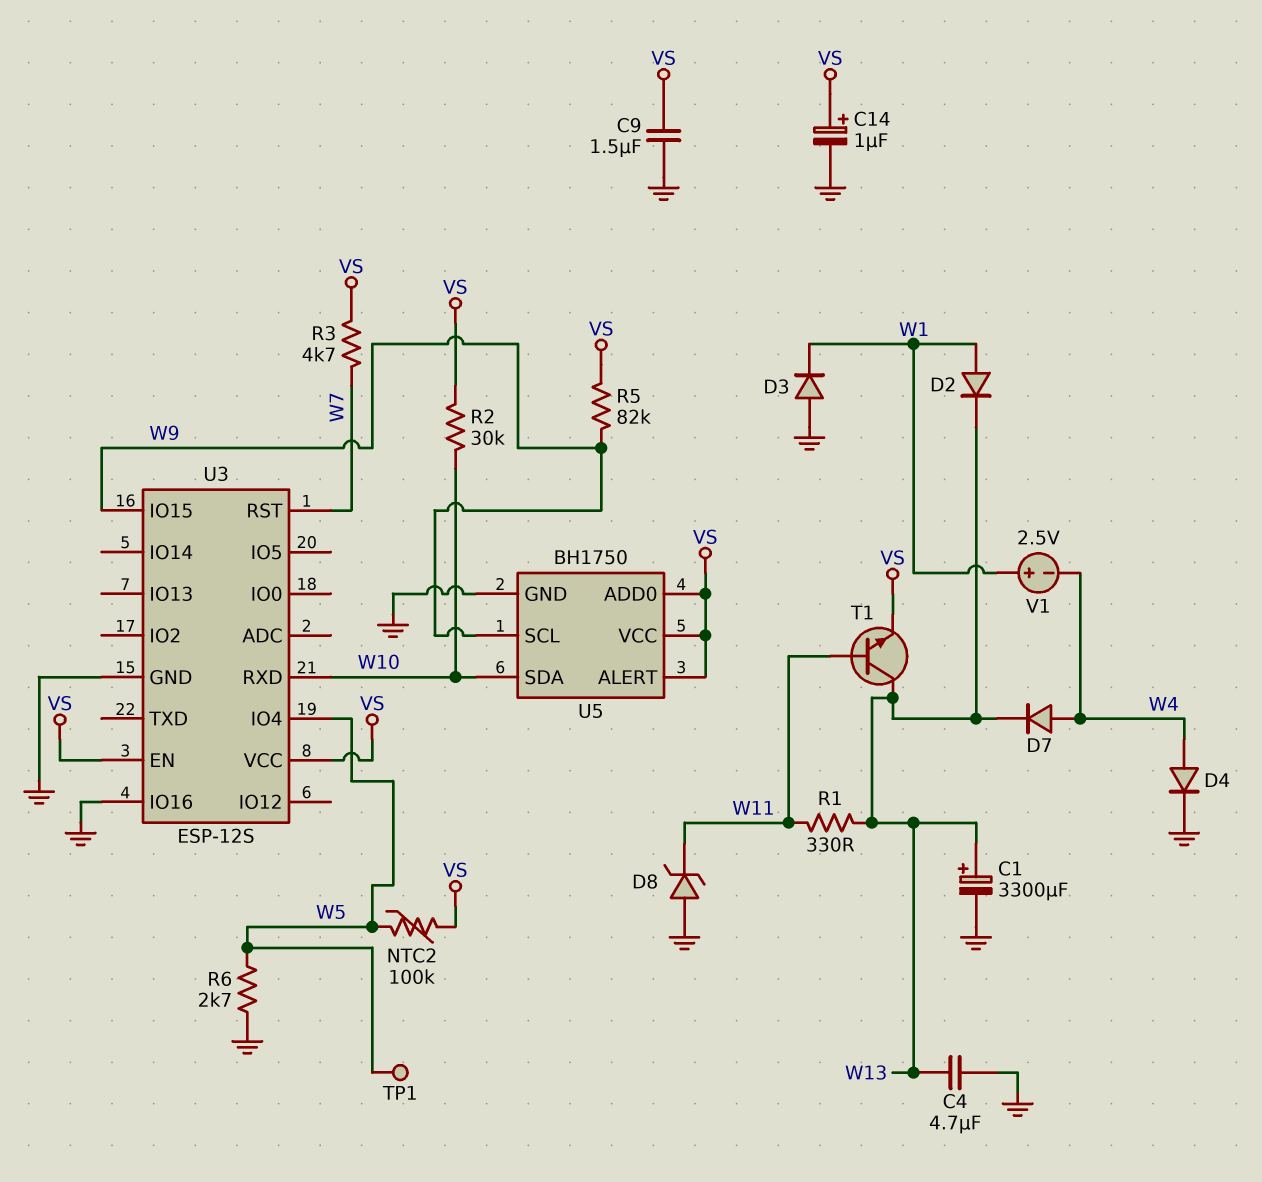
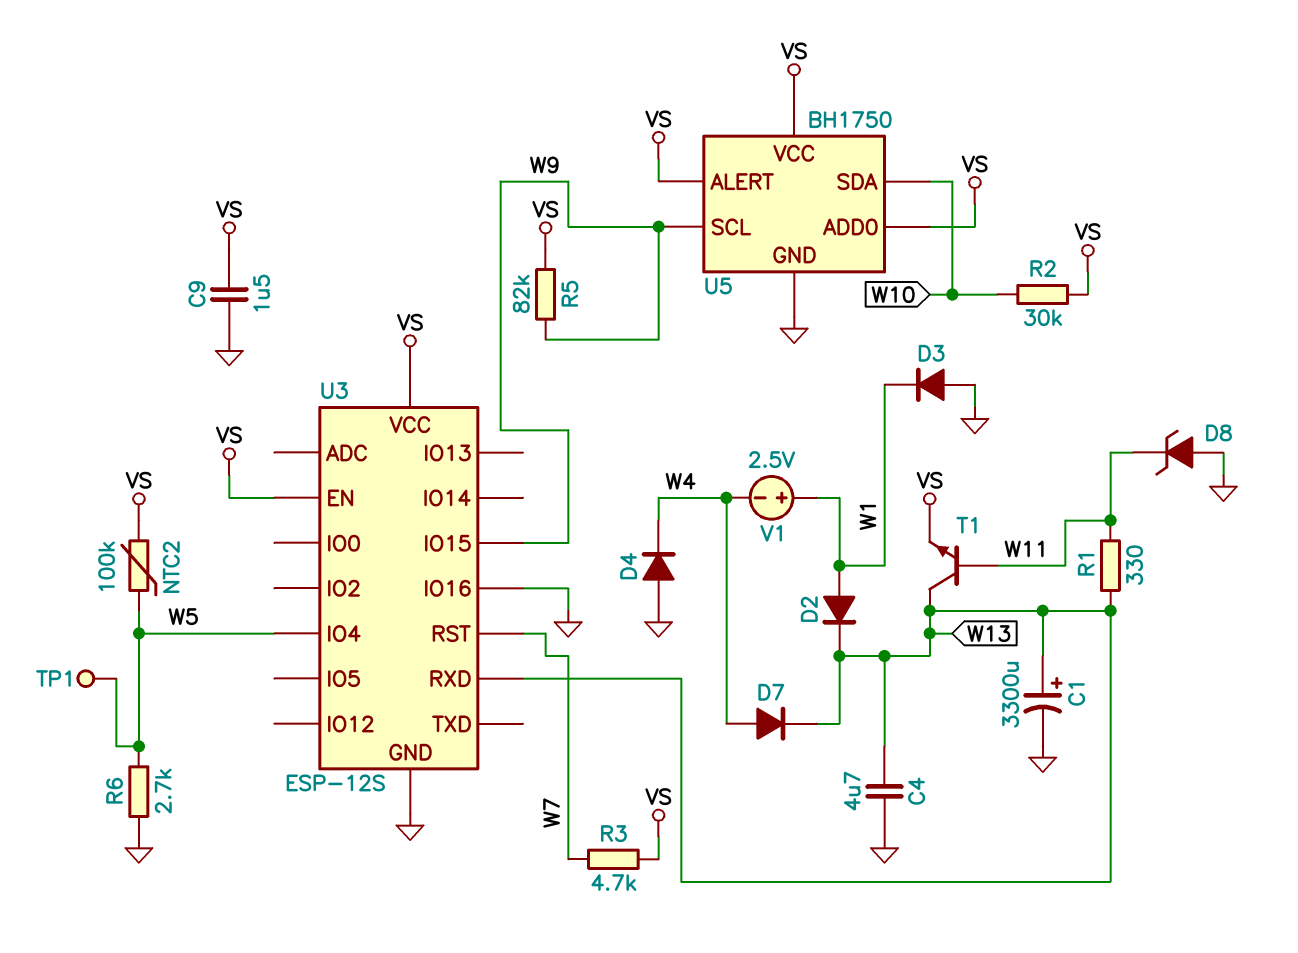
C14: 1uF (plus VS, minus GND) -> none
D4: diode (A W4, K GND) -> diode (A GND, K W4)
U3 pin RXD: W10 -> W13

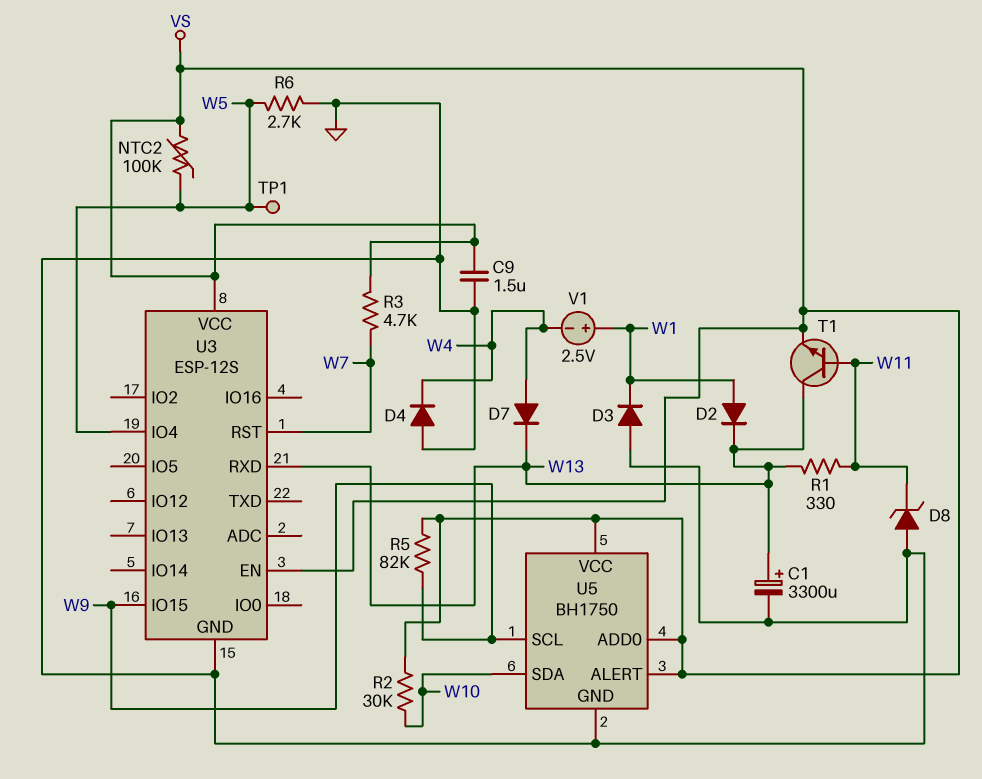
C4: 4.7uF (GND, W13) -> none
U3 pin IO16: GND -> none

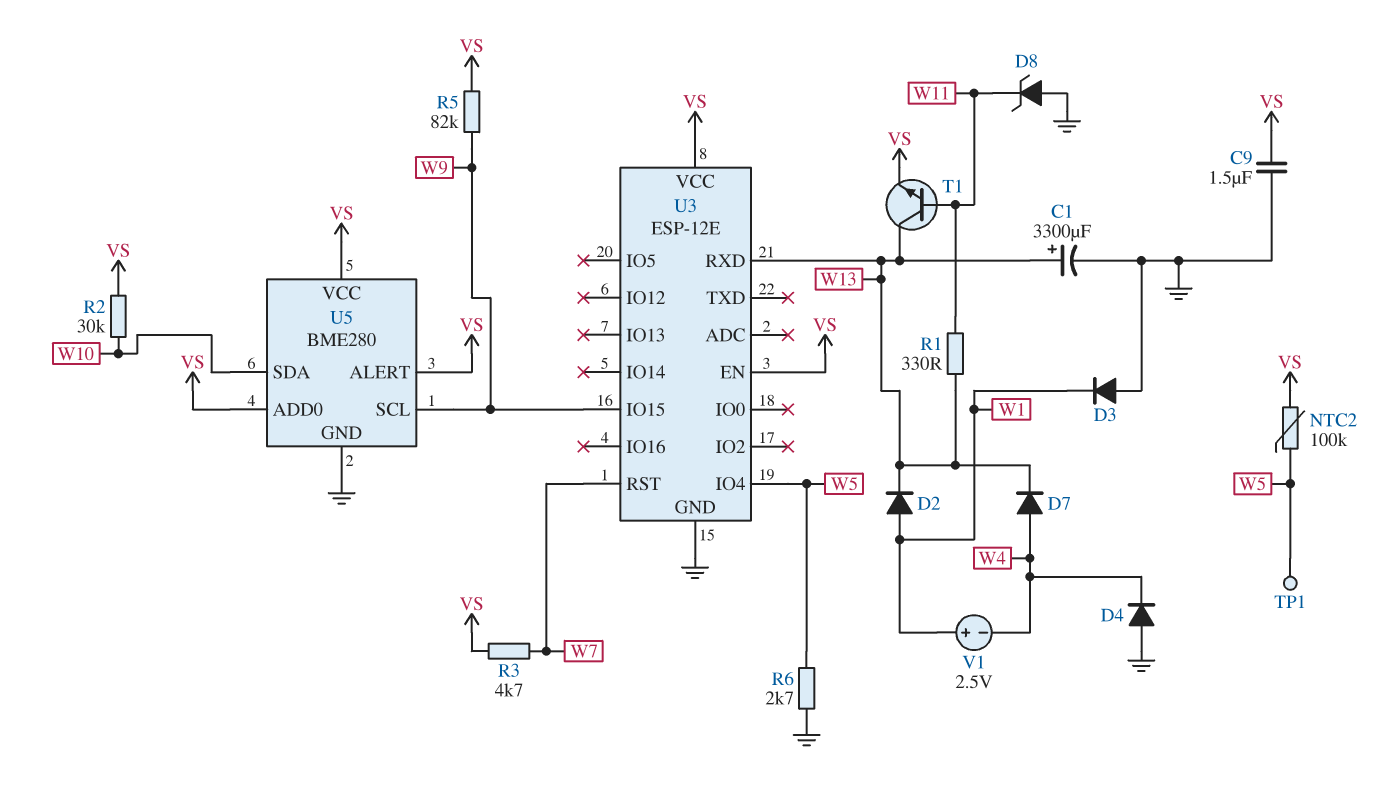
U3: ESP-12S -> ESP-12E
U5: BH1750 -> BME280

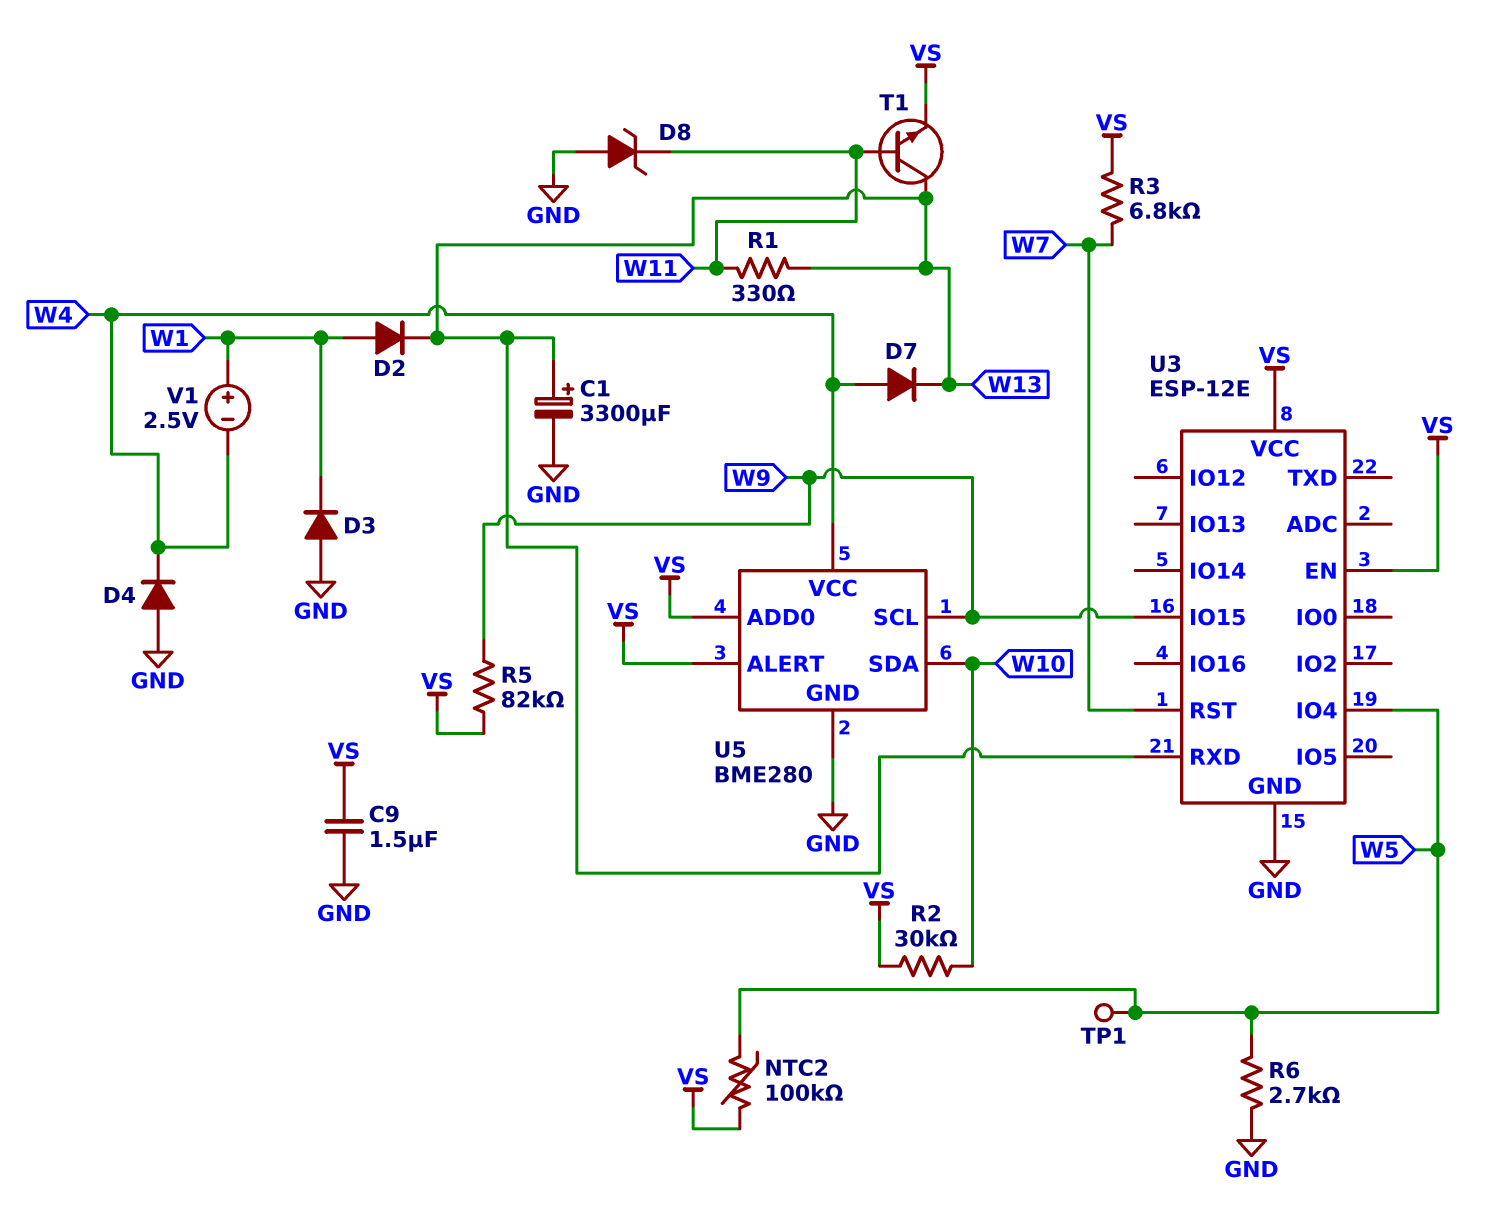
R3: 4.7k (VS, W7) -> 6.8k (VS, W7)
U5 pin VCC: VS -> W4

